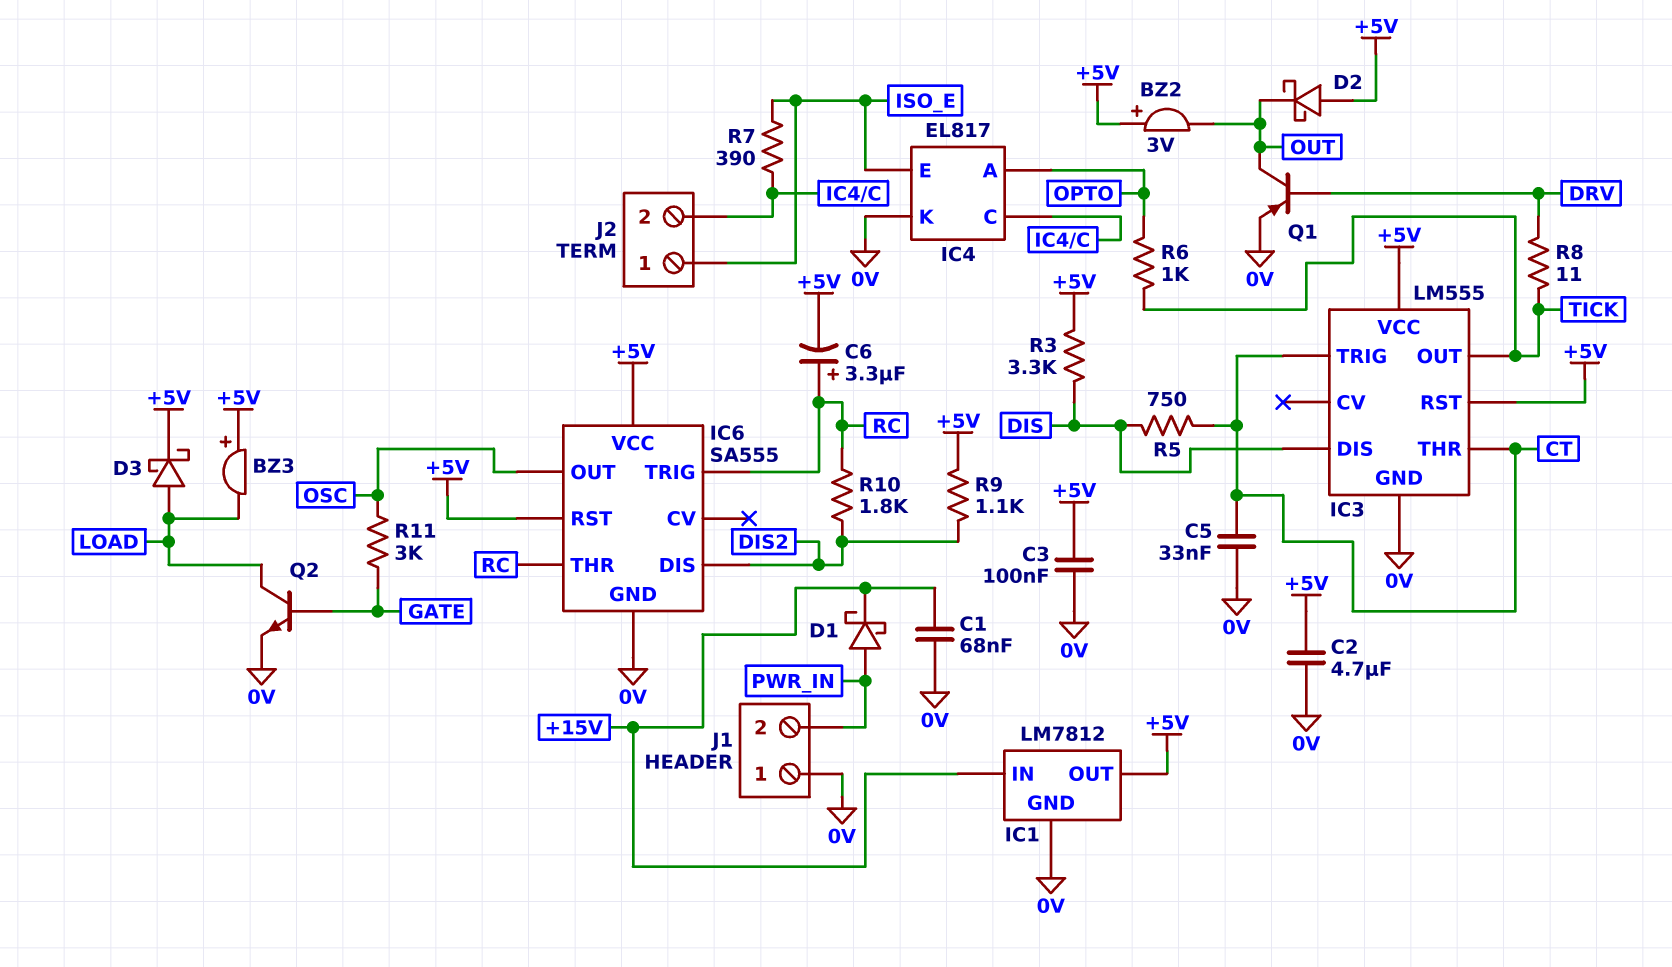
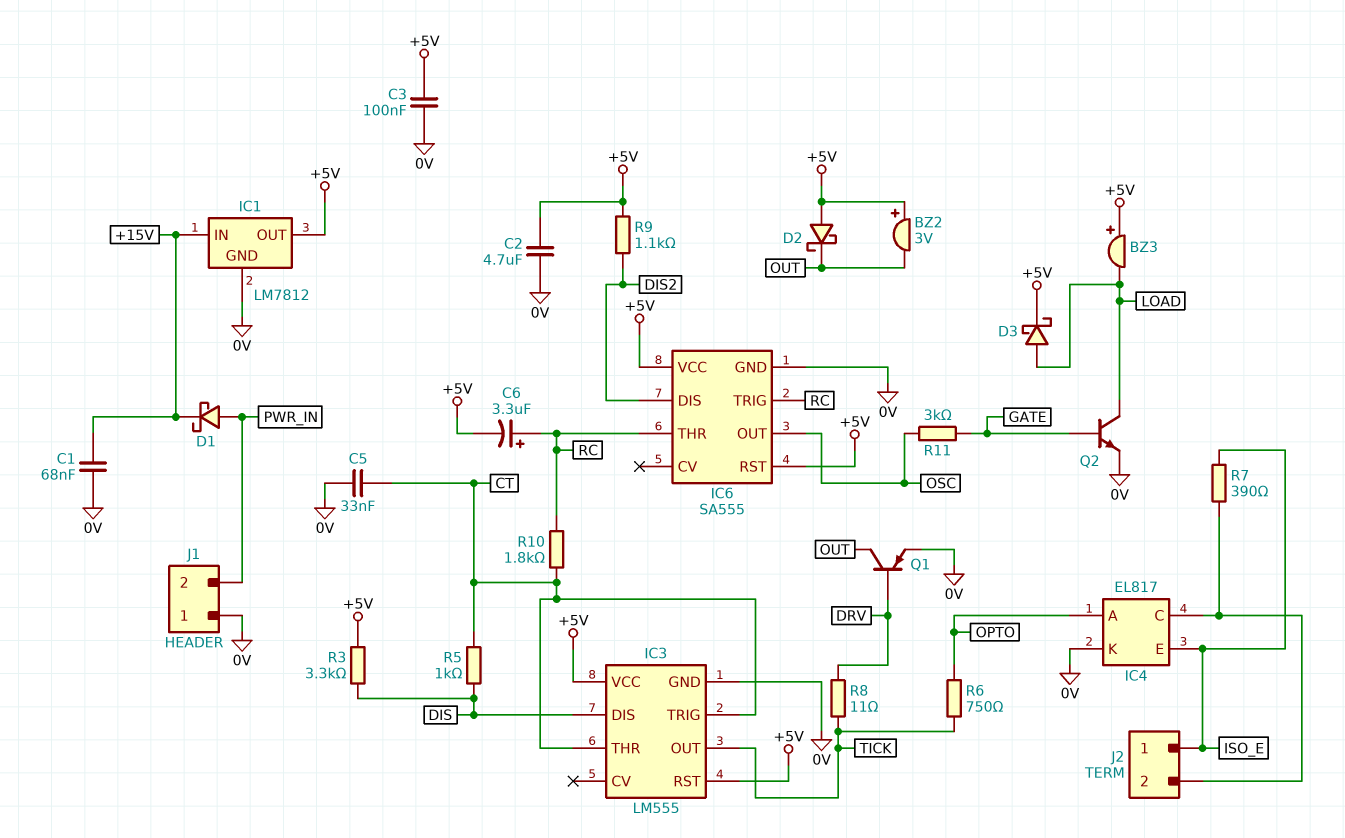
R5: 750 (CT, DIS) -> 1k (CT, DIS)
R6: 1k (OPTO, TICK) -> 750 (OPTO, TICK)
R10: 1.8k (DIS2, RC) -> 1.8k (CT, RC)

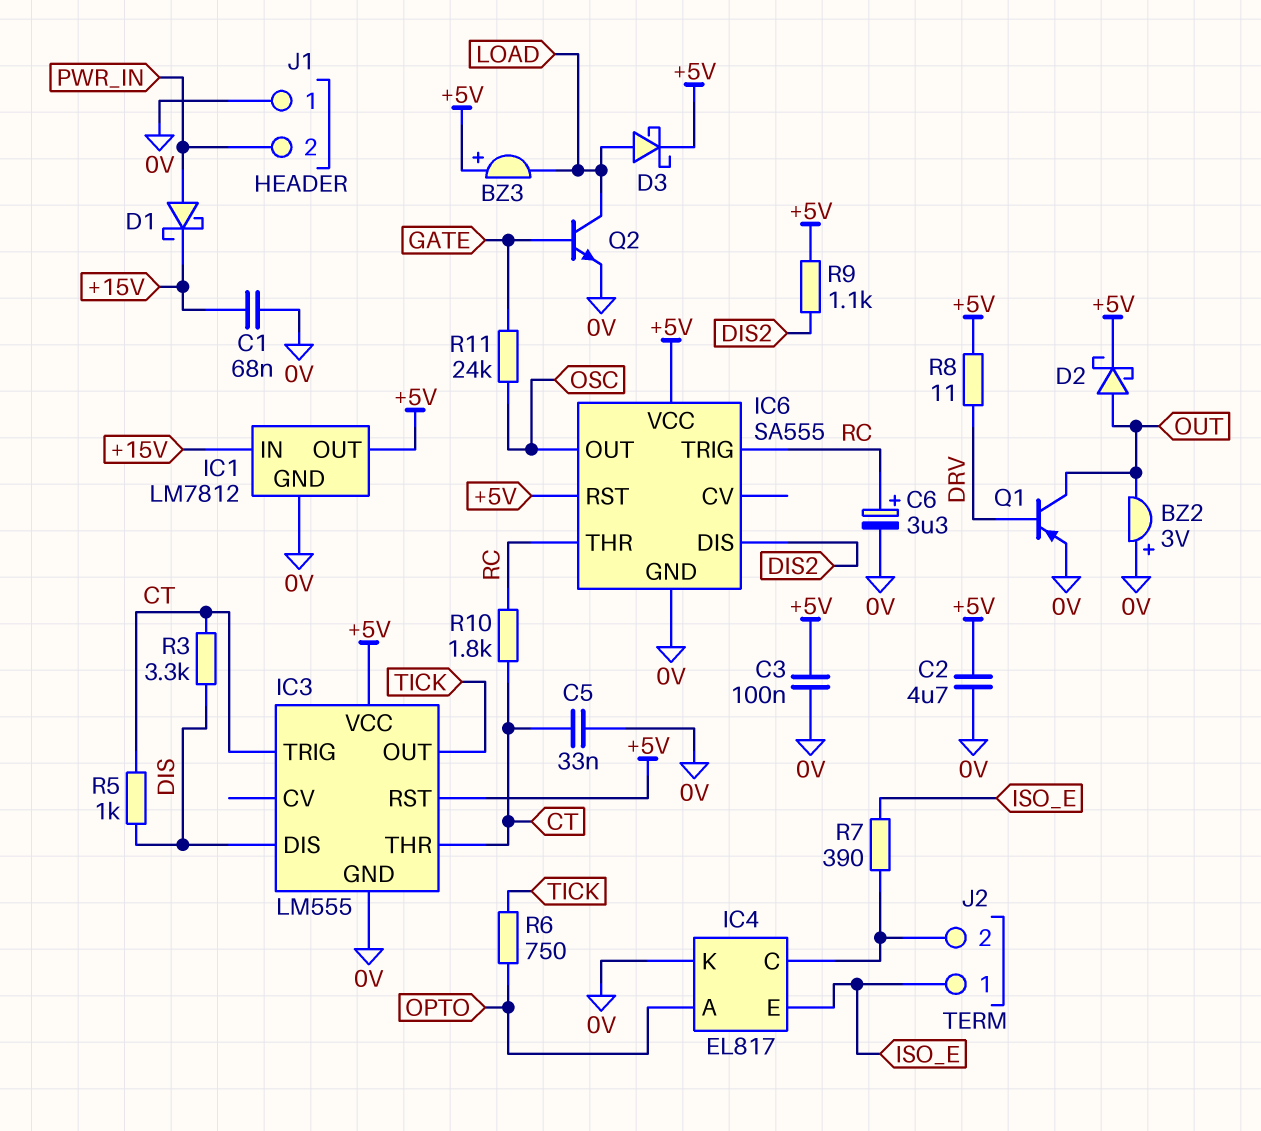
BZ2: buzzer 3V (plus +5V, minus OUT) -> buzzer 3V (plus 0V, minus OUT)
C6: 3.3uF (plus RC, minus +5V) -> 3.3uF (plus RC, minus 0V)
D2: schottky (A +5V, K OUT) -> schottky (A OUT, K +5V)
R3: 3.3k (+5V, DIS) -> 3.3k (CT, DIS)
R8: 11 (DRV, TICK) -> 11 (+5V, DRV)
R11: 3k (GATE, OSC) -> 24k (GATE, OSC)

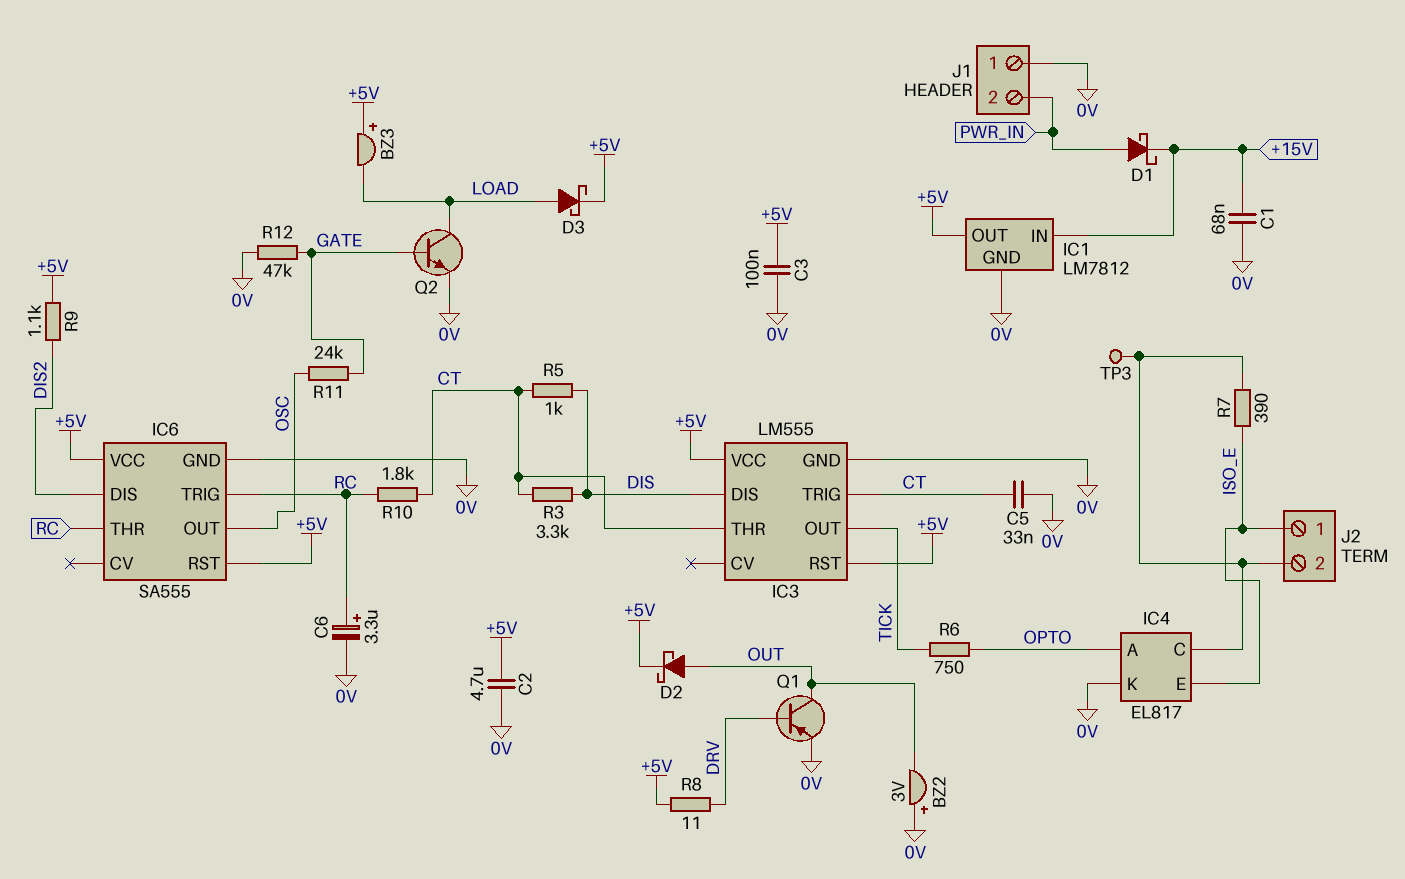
R12: none -> 47k (0V, GATE)
TP3: none -> test point (IC4/C)

